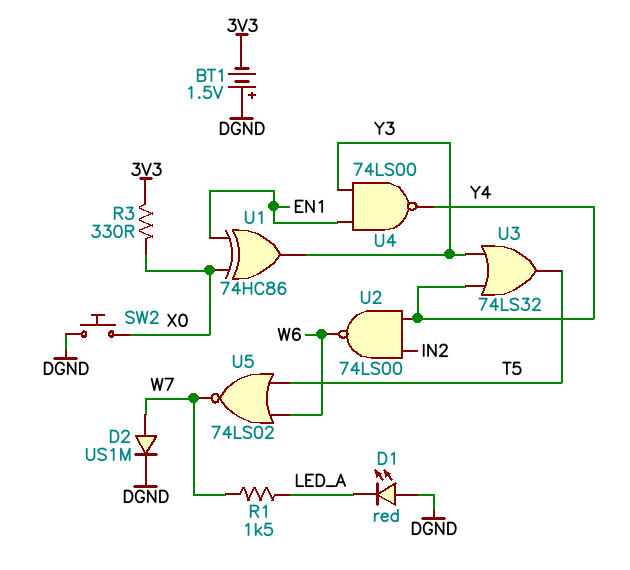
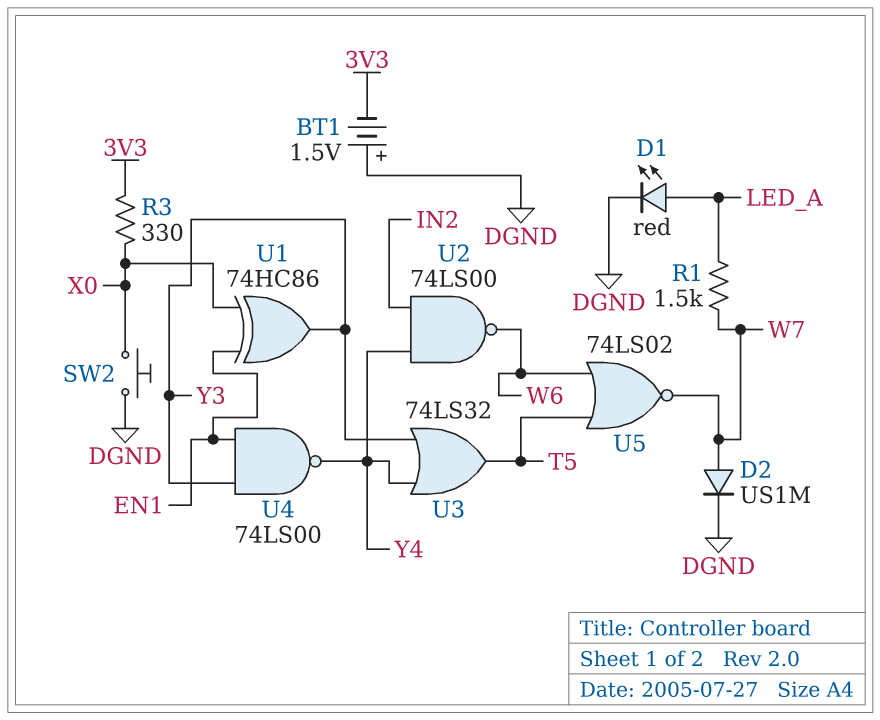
D1: LED red (A DGND, K LED_A) -> LED red (A LED_A, K DGND)

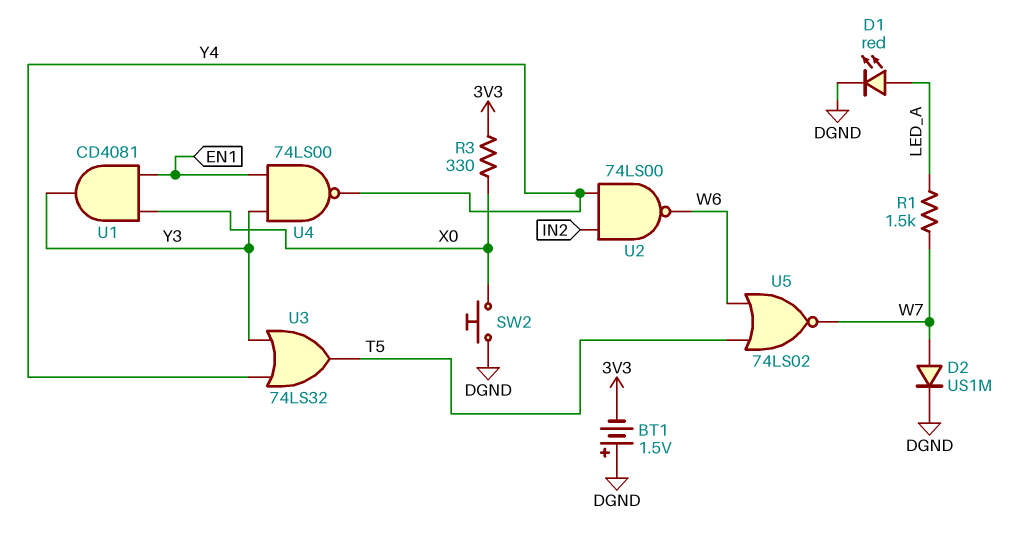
U1: XOR 74HC86 (in EN1, in X0, out Y3) -> AND CD4081 (in EN1, in X0, out Y3)

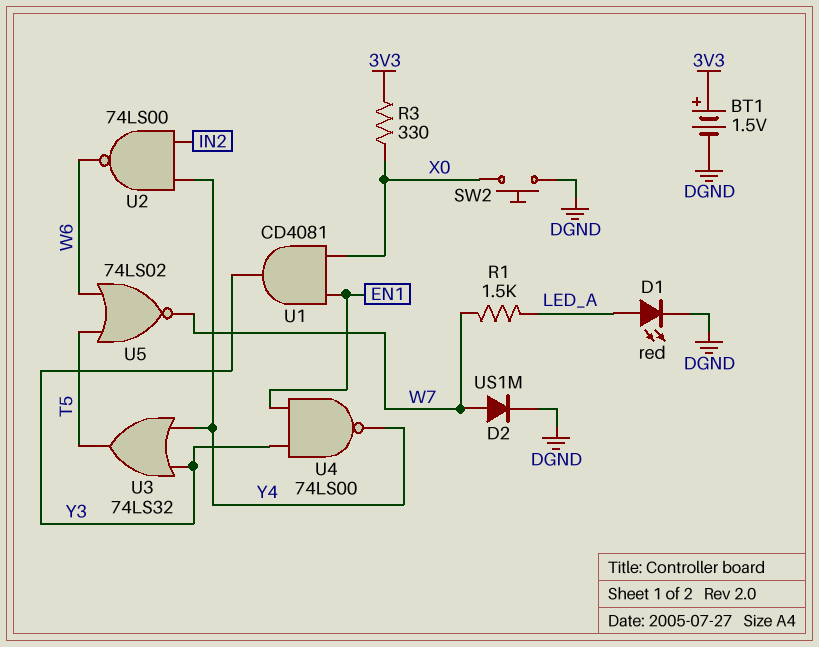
BT1: 1.5V (plus DGND, minus 3V3) -> 1.5V (plus 3V3, minus DGND)

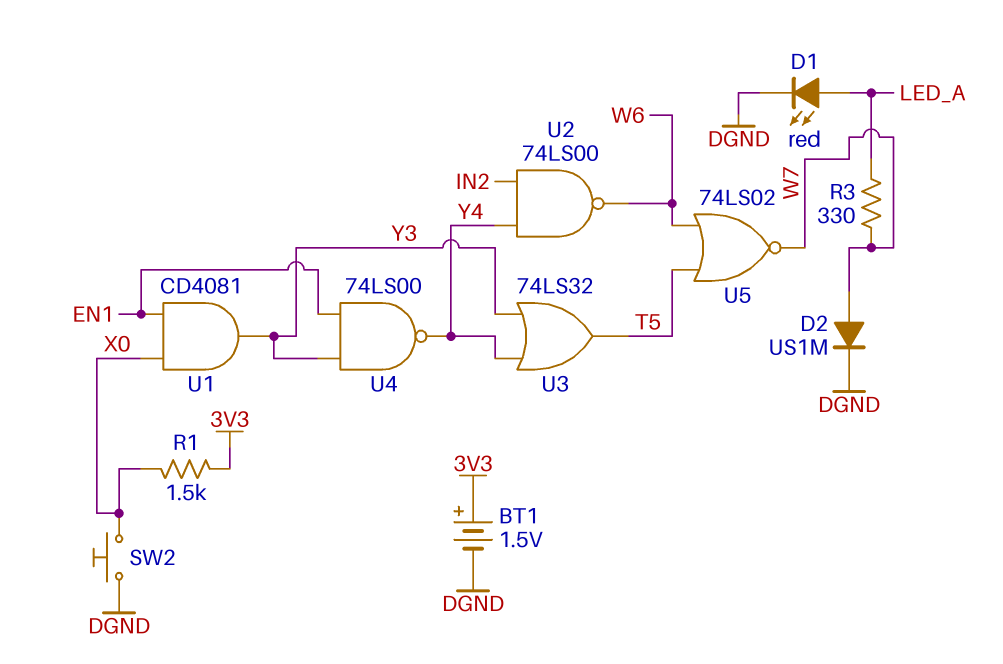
R1: 1.5k (LED_A, W7) -> 1.5k (3V3, X0)
R3: 330 (3V3, X0) -> 330 (LED_A, W7)

